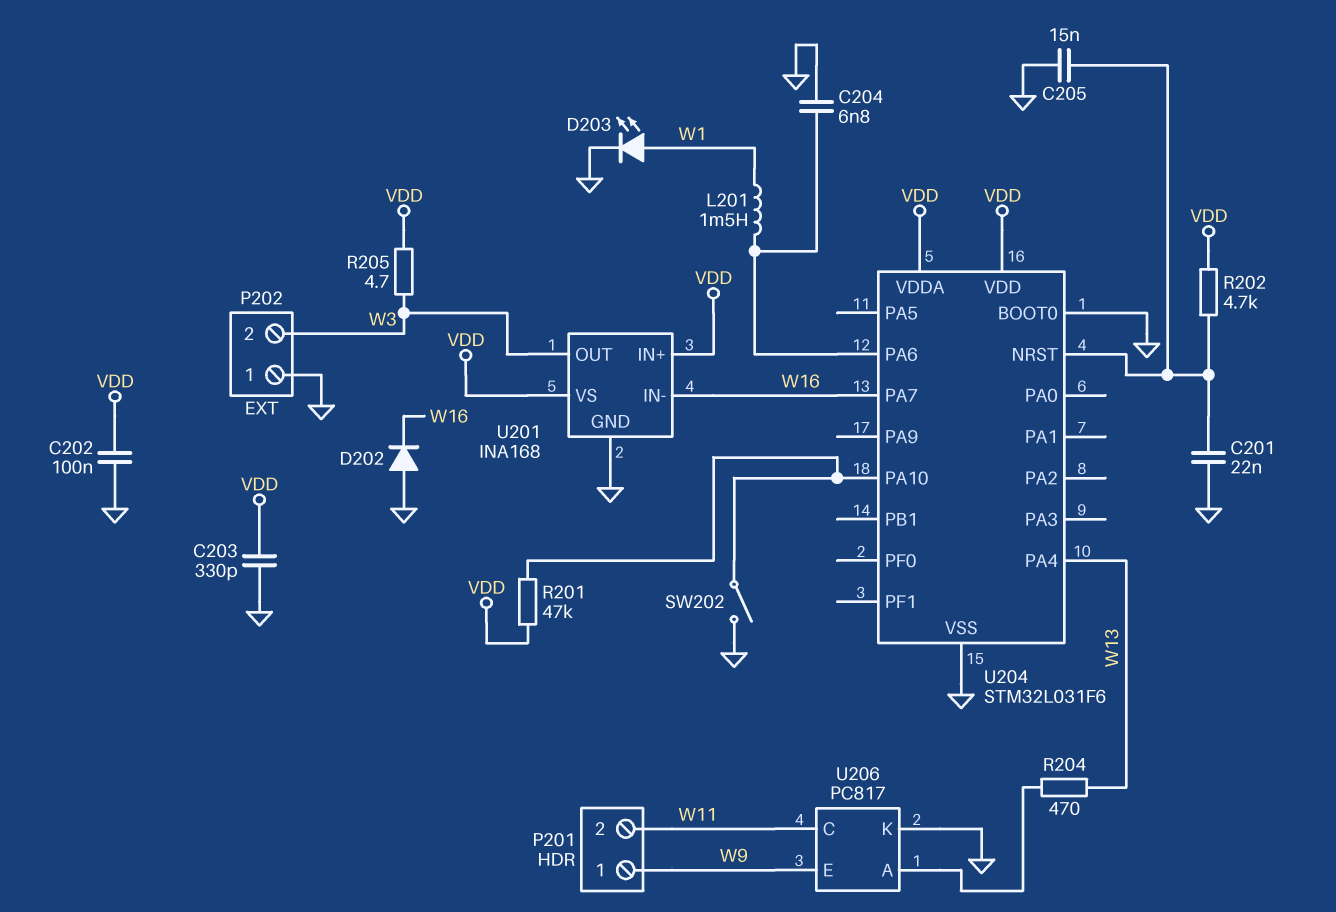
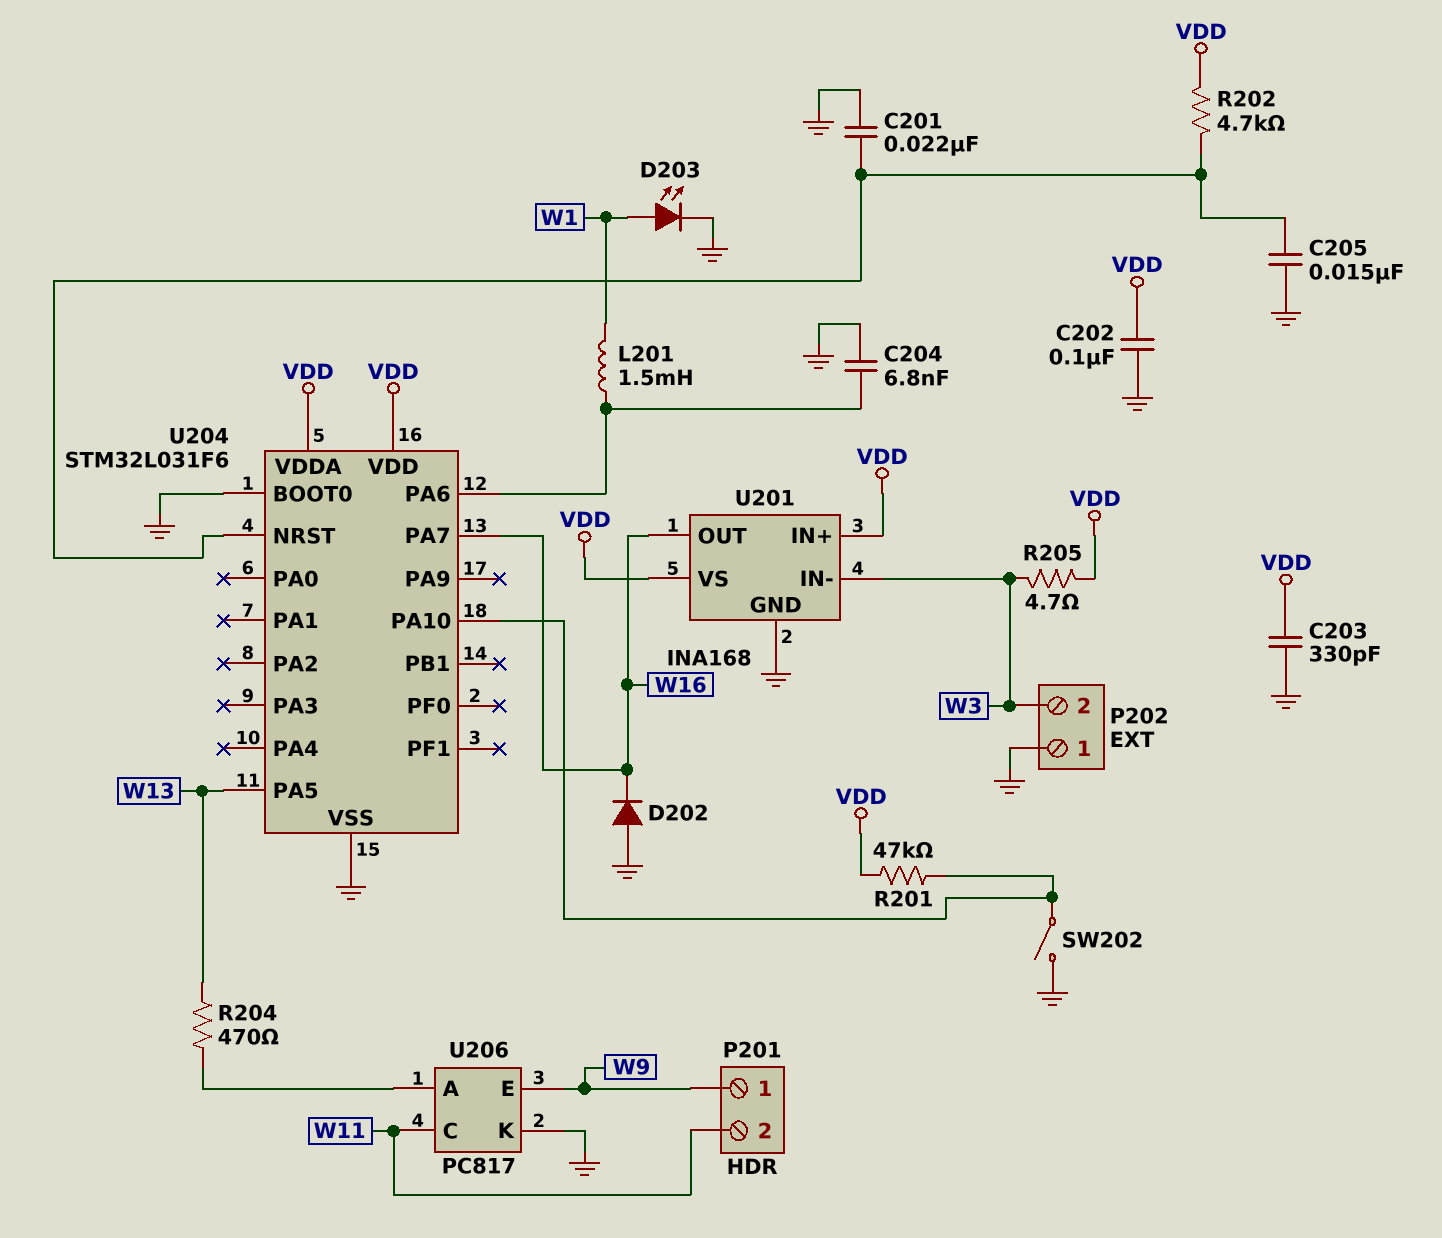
U201 pin IN-: W16 -> W3
U201 pin OUT: W3 -> W16
U204 pin PA4: W13 -> none
U204 pin PA5: none -> W13

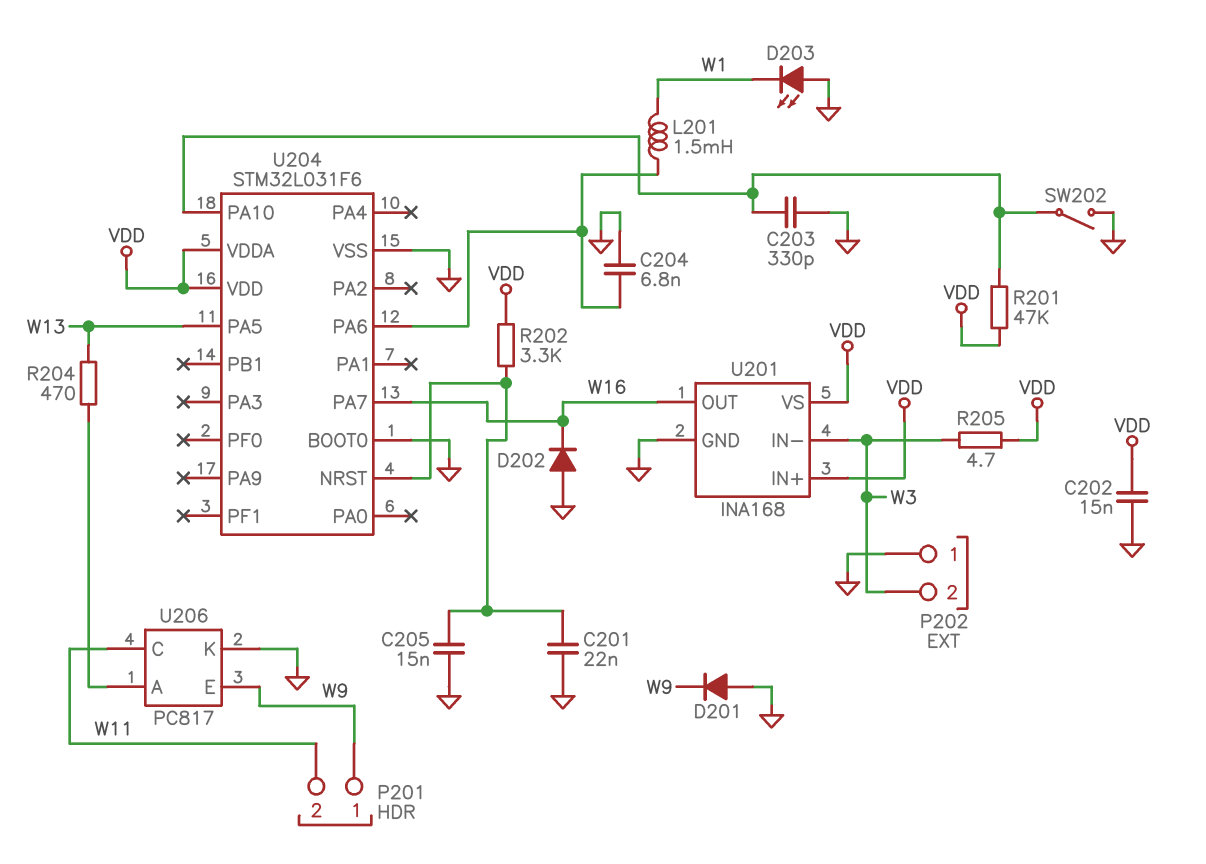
C202: 100nF (GND, VDD) -> 15nF (GND, VDD)
C203: 330pF (GND, VDD) -> 330pF (GND, U204/PA10)
D201: none -> diode (A GND, K W9)
D203: LED (A W1, K GND) -> LED (A GND, K W1)
R202: 4.7k (U204/NRST, VDD) -> 3.3k (U204/NRST, VDD)

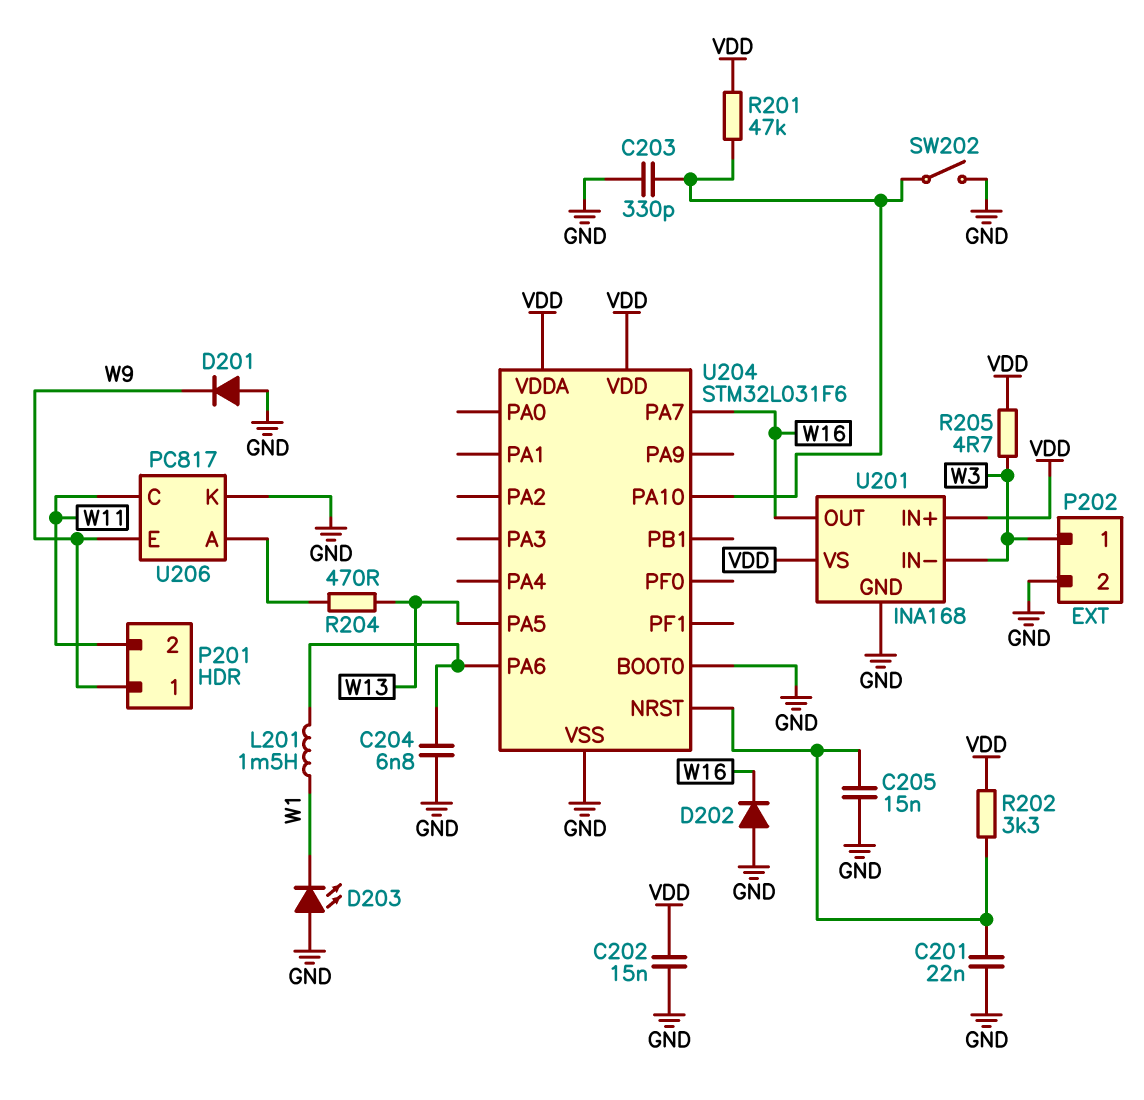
P202 pin 1: GND -> W3
P202 pin 2: W3 -> GND

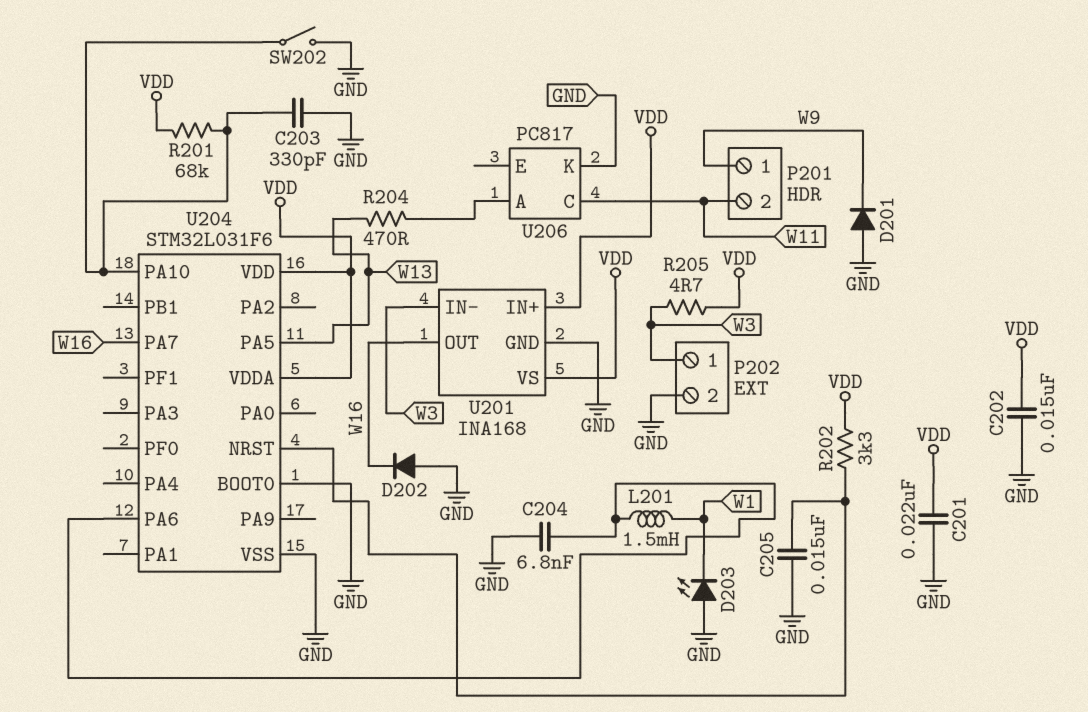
C201: 22nF (GND, U204/NRST) -> 22nF (GND, VDD)
R201: 47k (U204/PA10, VDD) -> 68k (U204/PA10, VDD)
U206 pin E: W9 -> none

